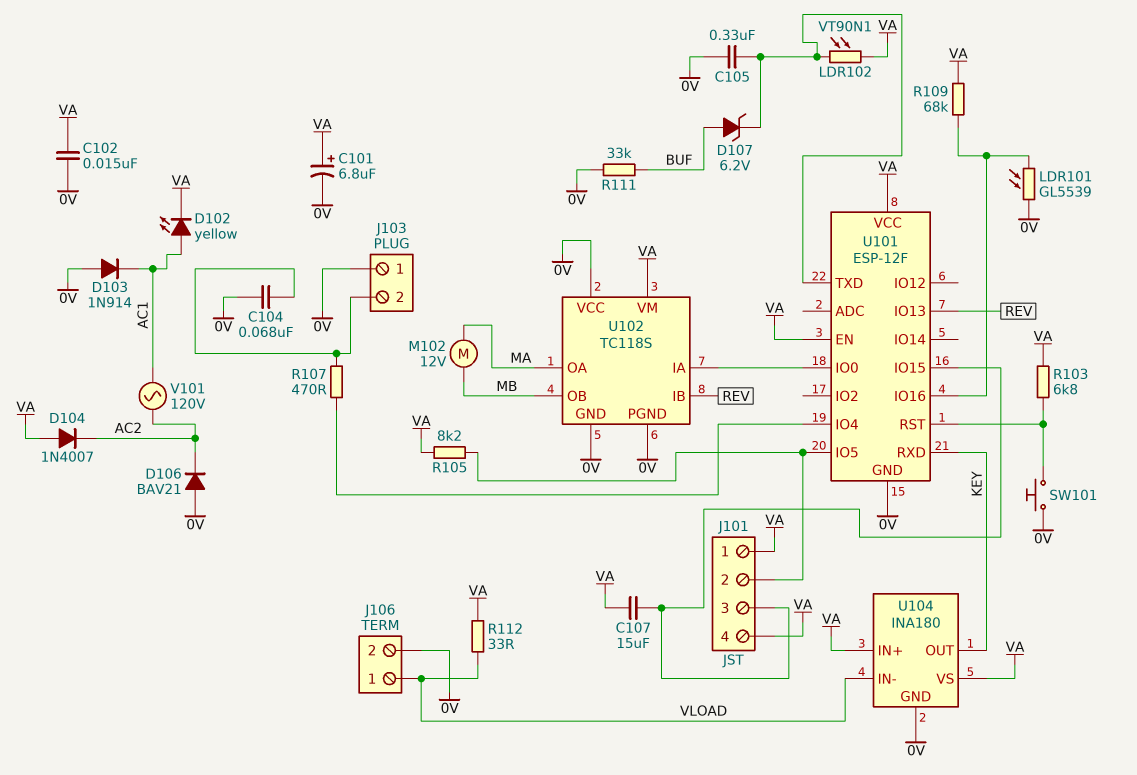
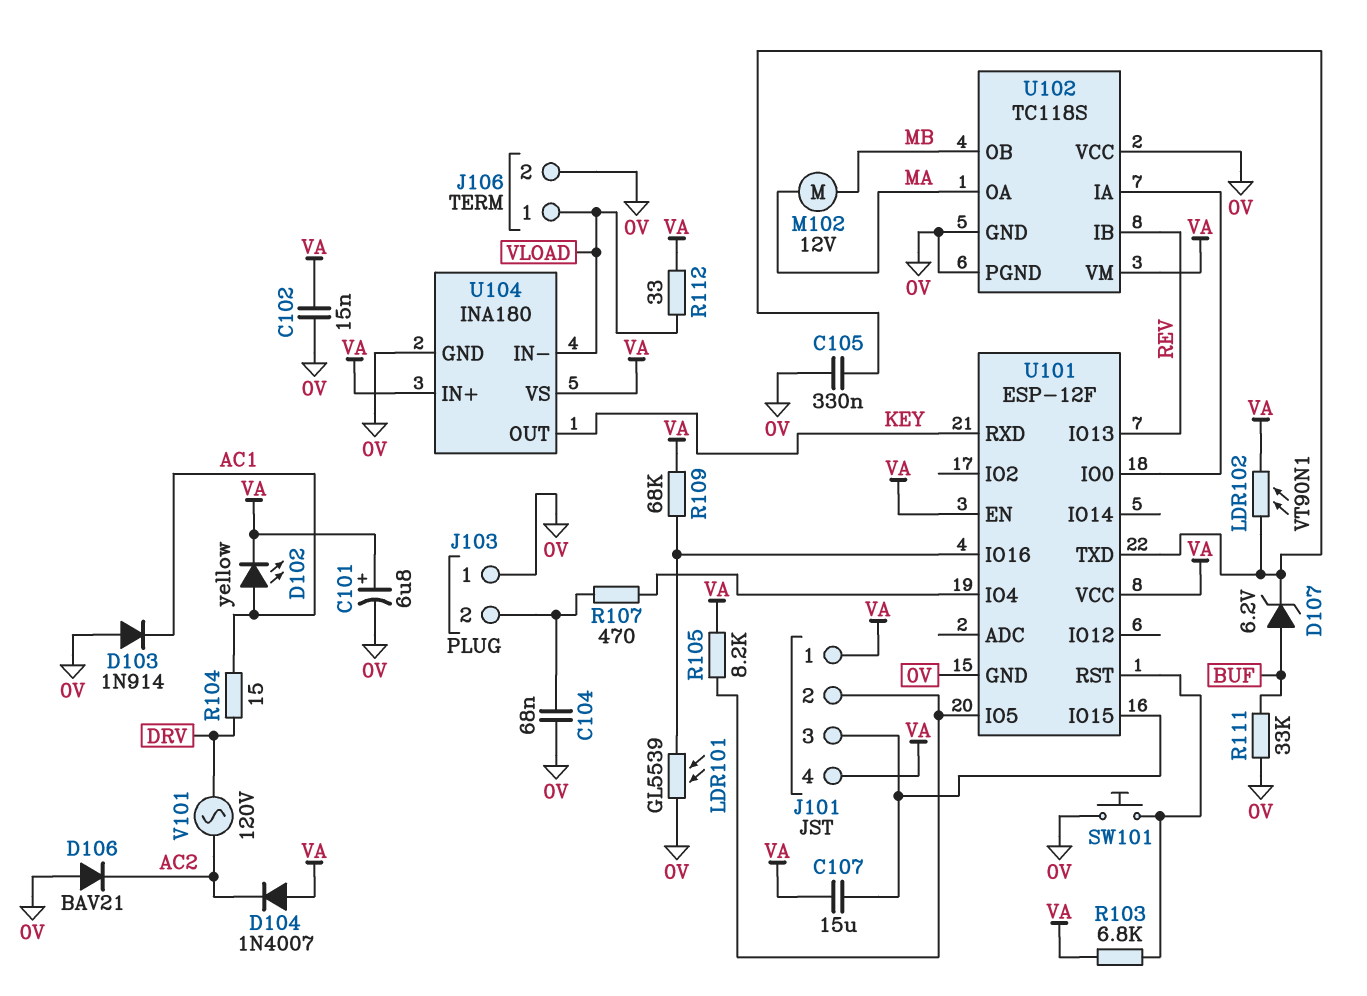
R104: none -> 15 (AC1, DRV)
V101: AC 120V (AC1, AC2) -> AC 120V (AC2, DRV)

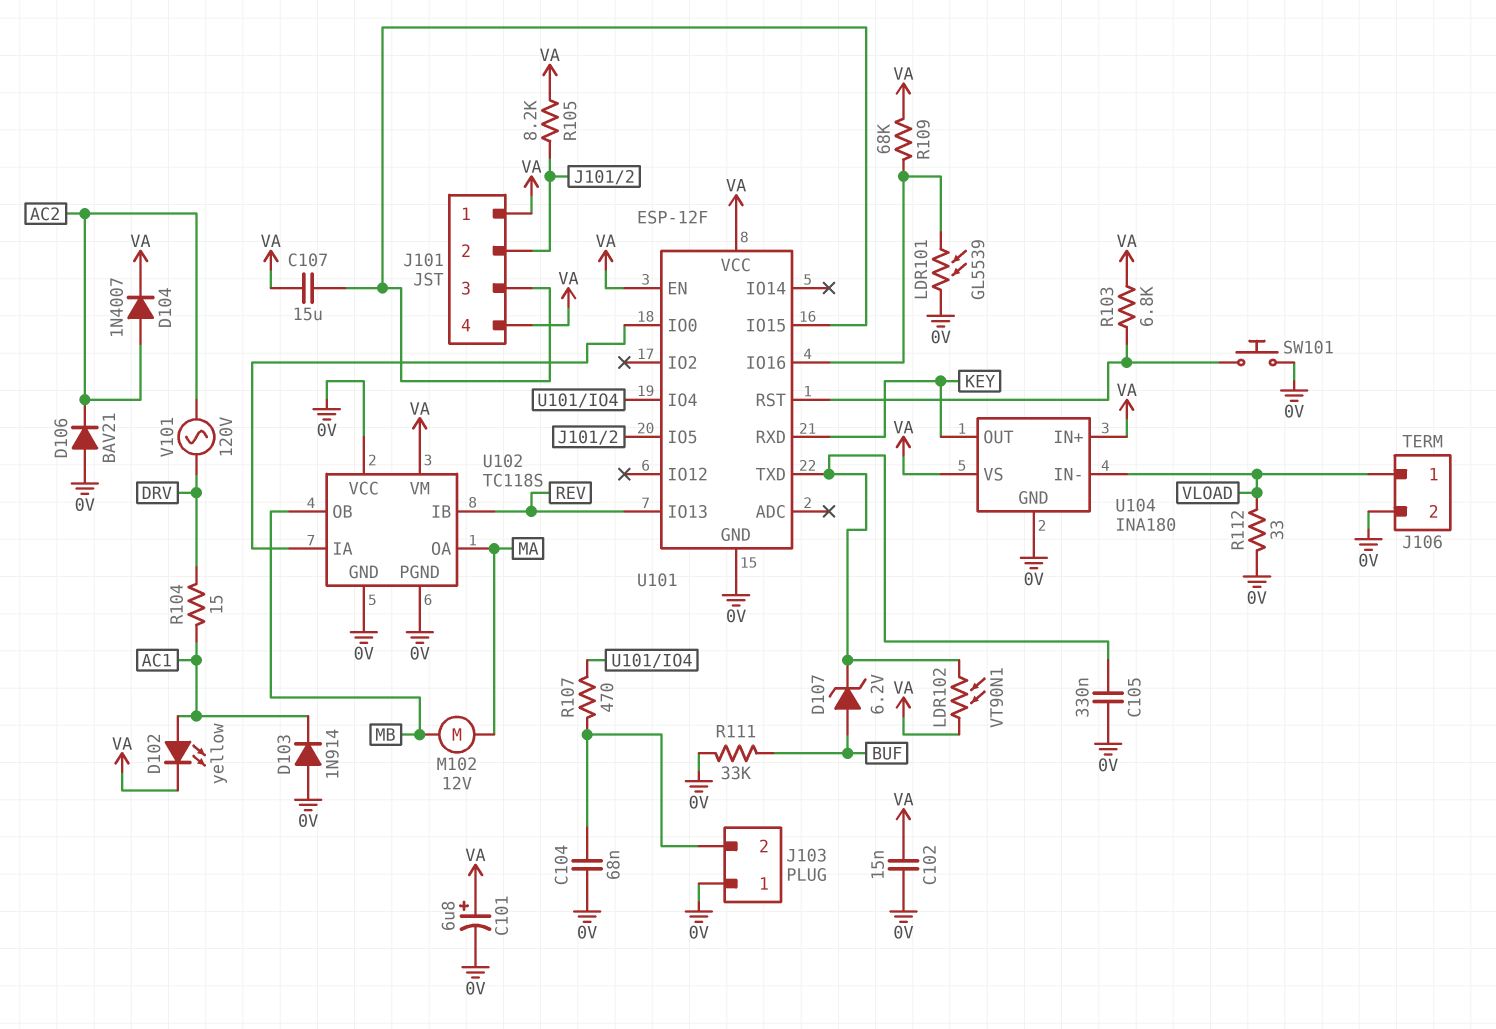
D104: diode 1N4007 (A VA, K AC2) -> diode 1N4007 (A AC2, K VA)
R112: 33 (VA, VLOAD) -> 33 (0V, VLOAD)

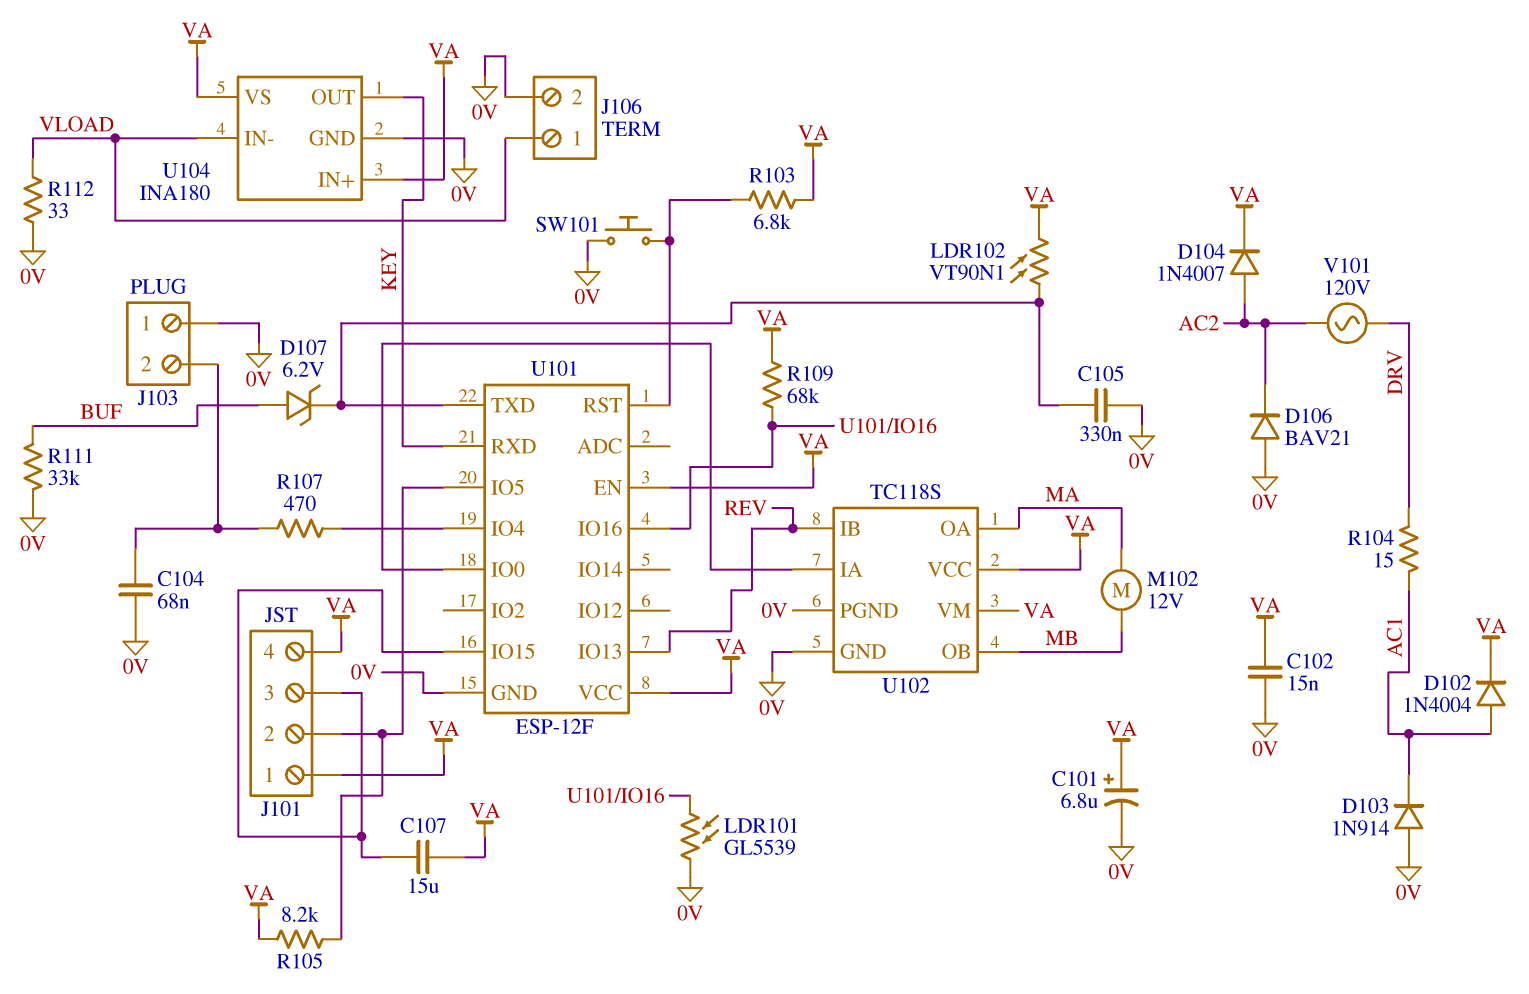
D102: LED yellow (A AC1, K VA) -> diode 1N4004 (A AC1, K VA)
U102 pin VCC: 0V -> VA

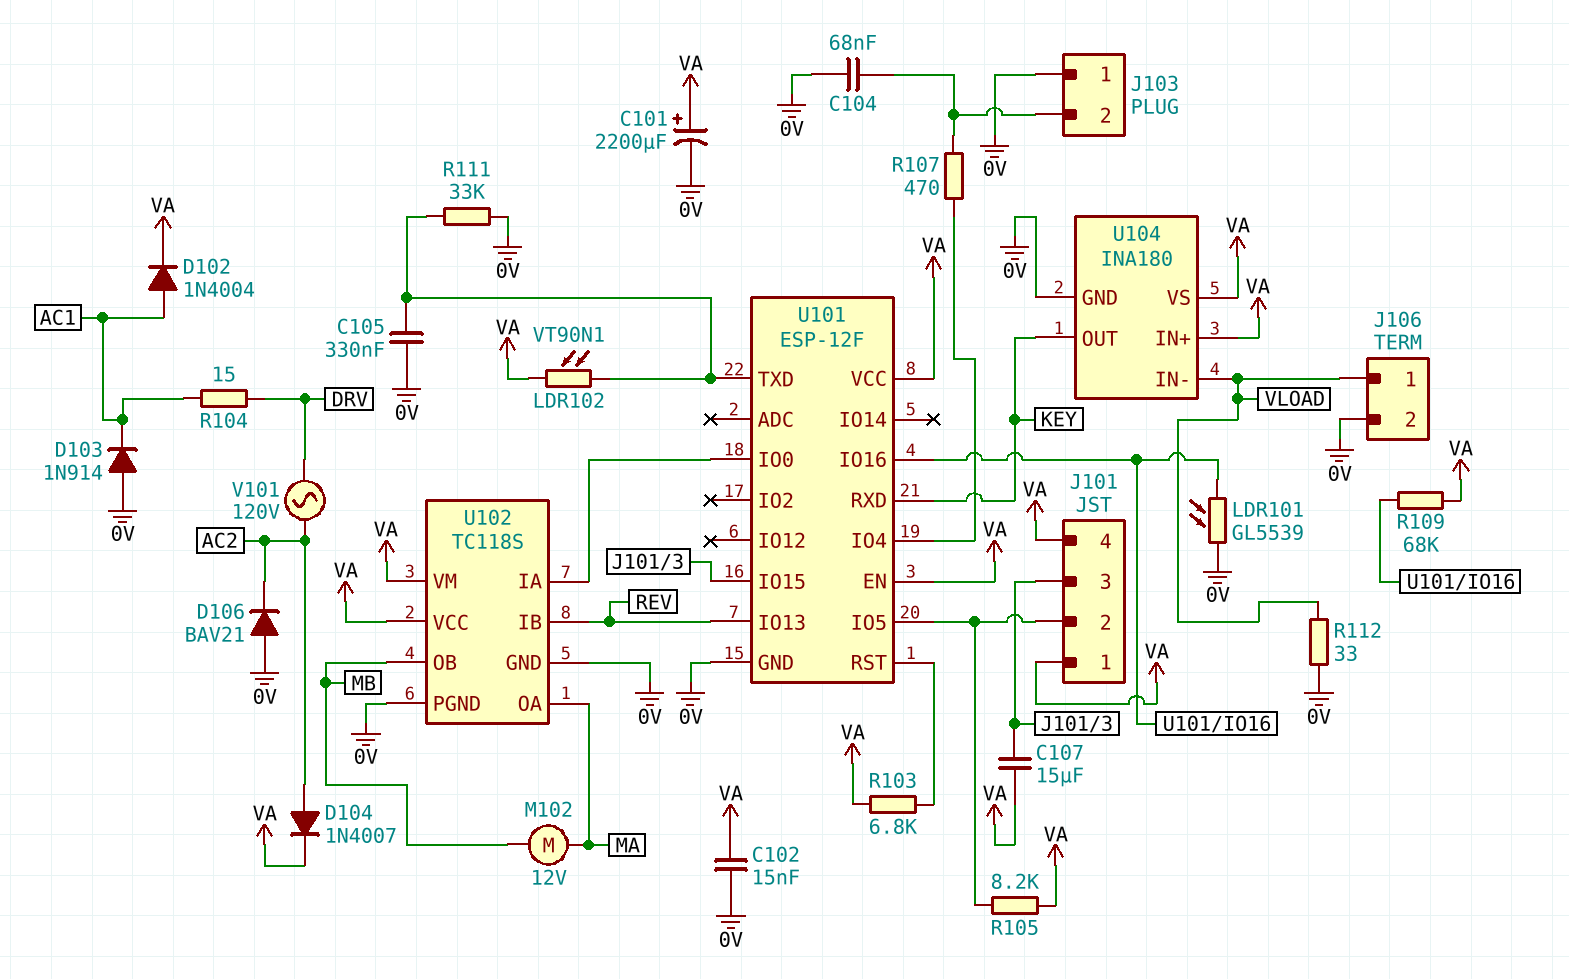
C101: 6.8uF (plus VA, minus 0V) -> 2200uF (plus VA, minus 0V)
D107: zener 6.2V (A BUF, K U101/TXD) -> none
R111: 33k (0V, BUF) -> 33k (0V, U101/TXD)
SW101: button (0V, U101/RST) -> none

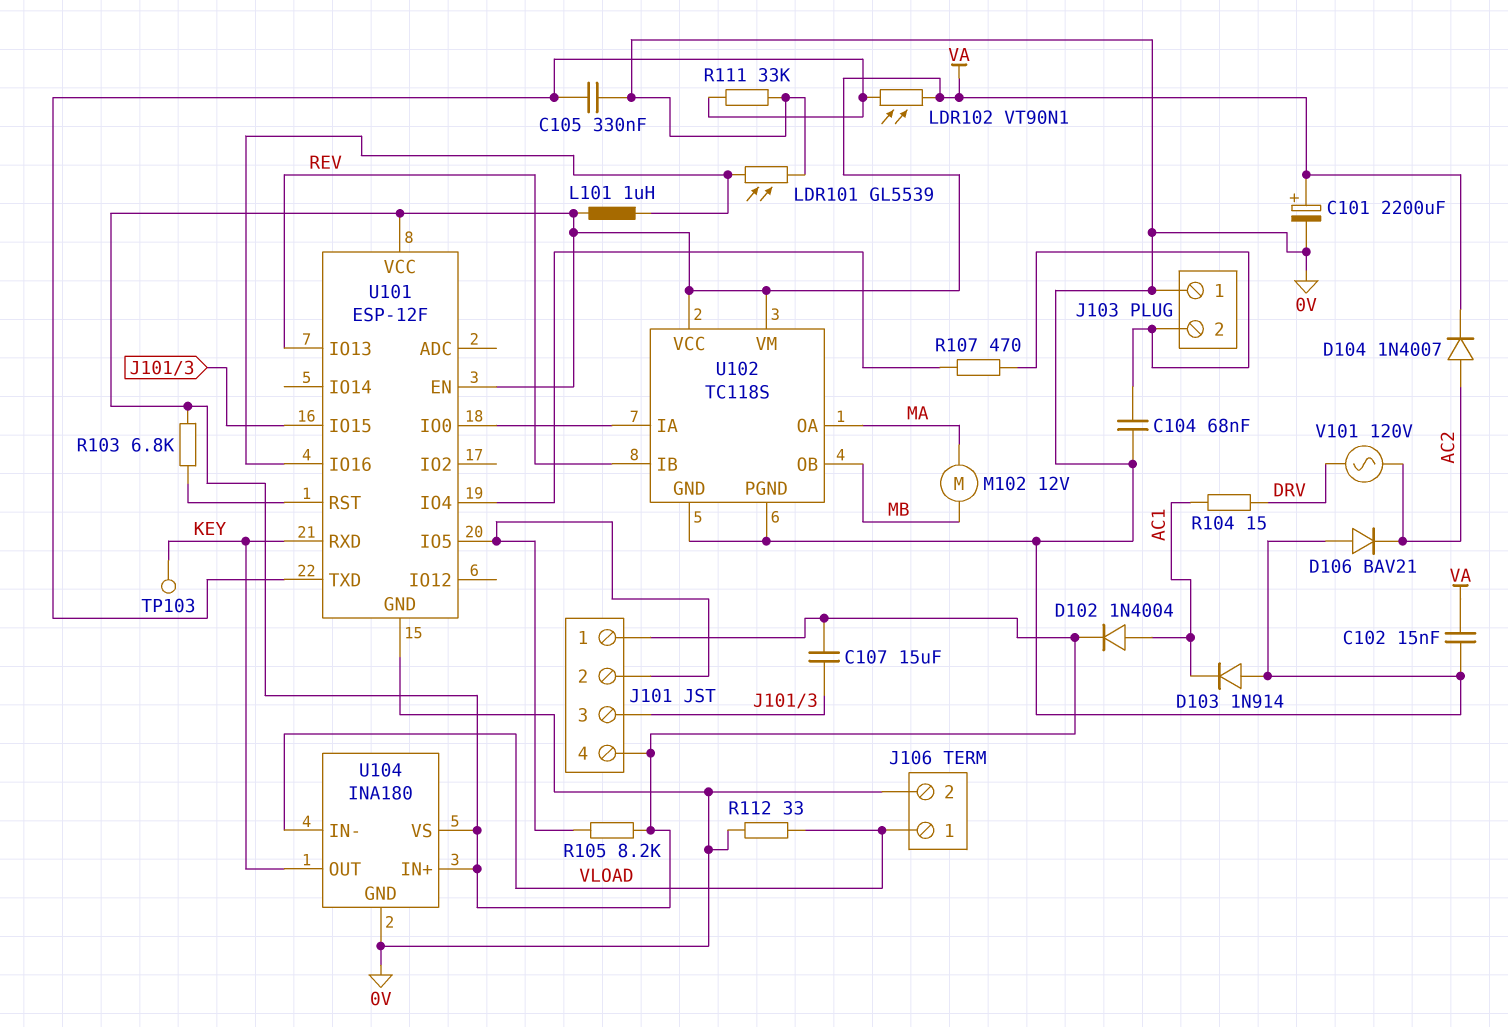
L101: none -> 1uH (U101/IO16, VA)
R109: 68k (U101/IO16, VA) -> none
TP103: none -> test point (KEY)

